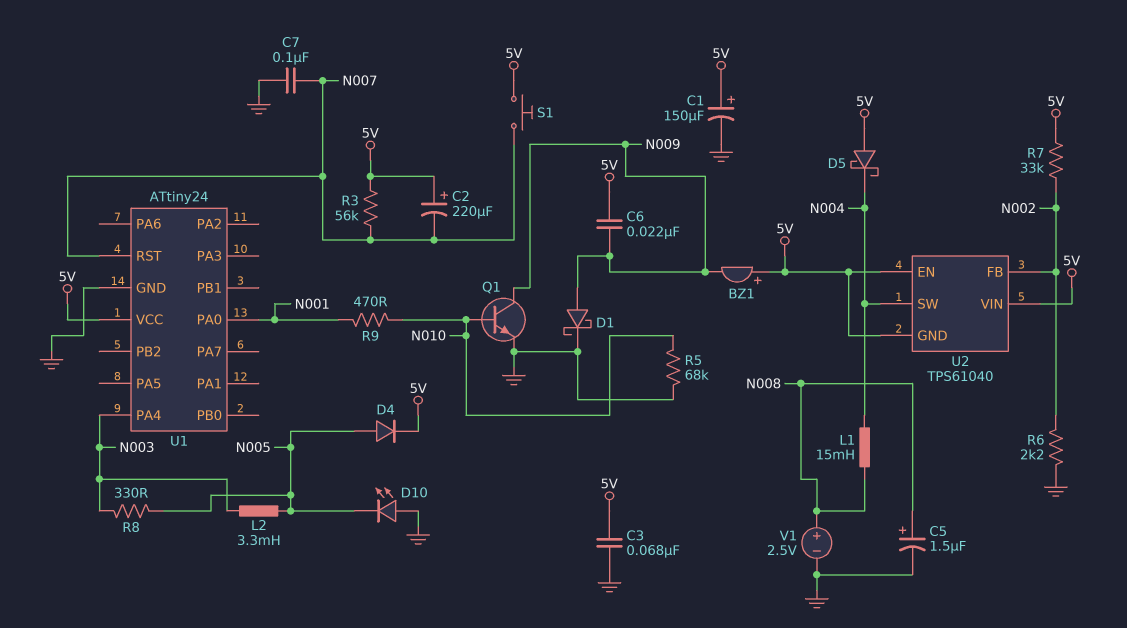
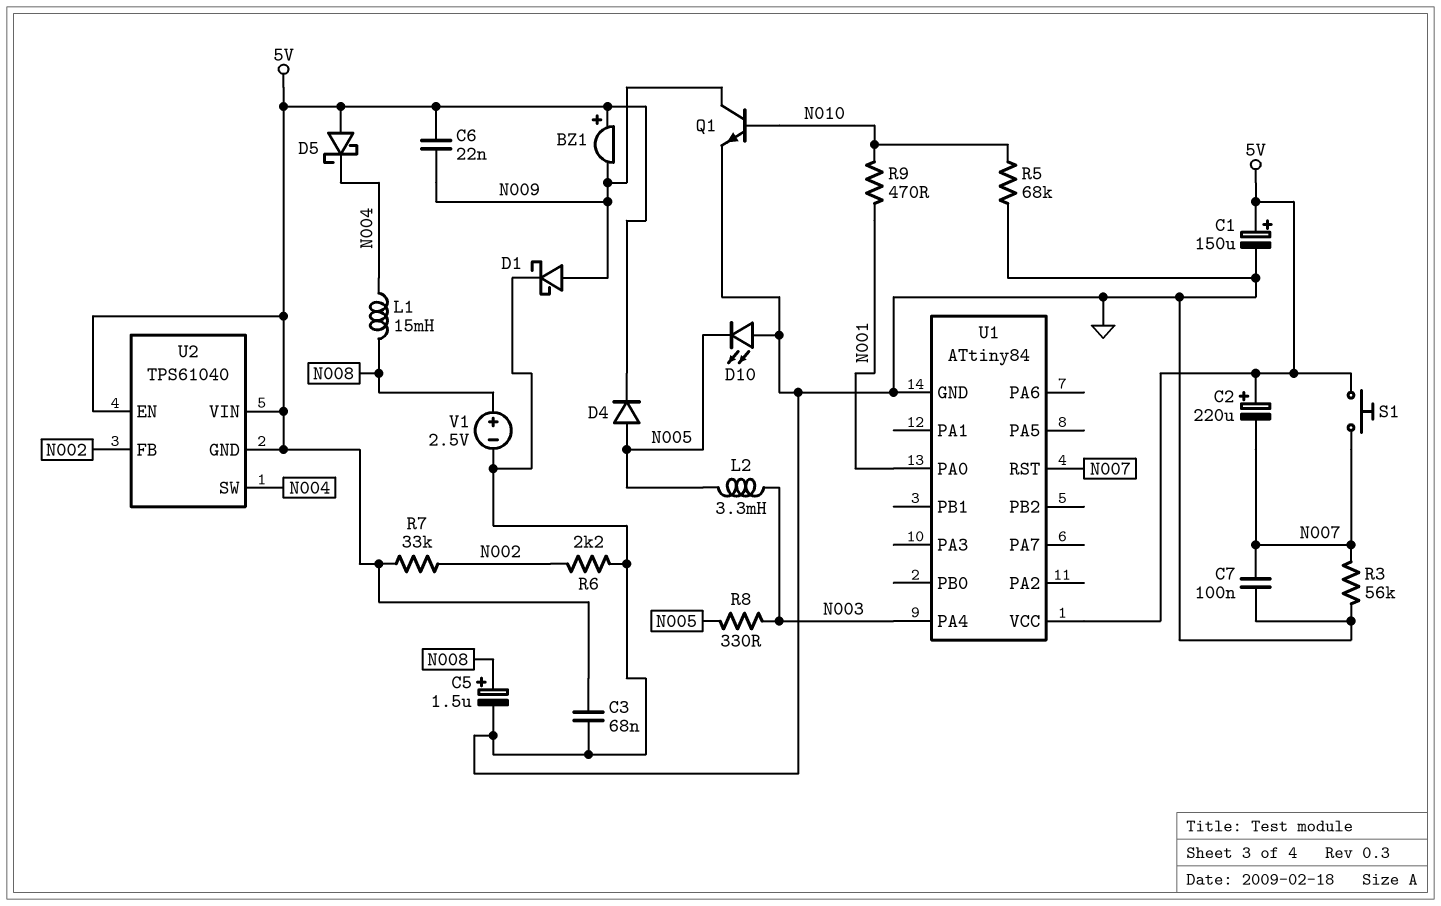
R3: 56k (5V, N007) -> 56k (GND, N007)
U1: ATtiny24 -> ATtiny84

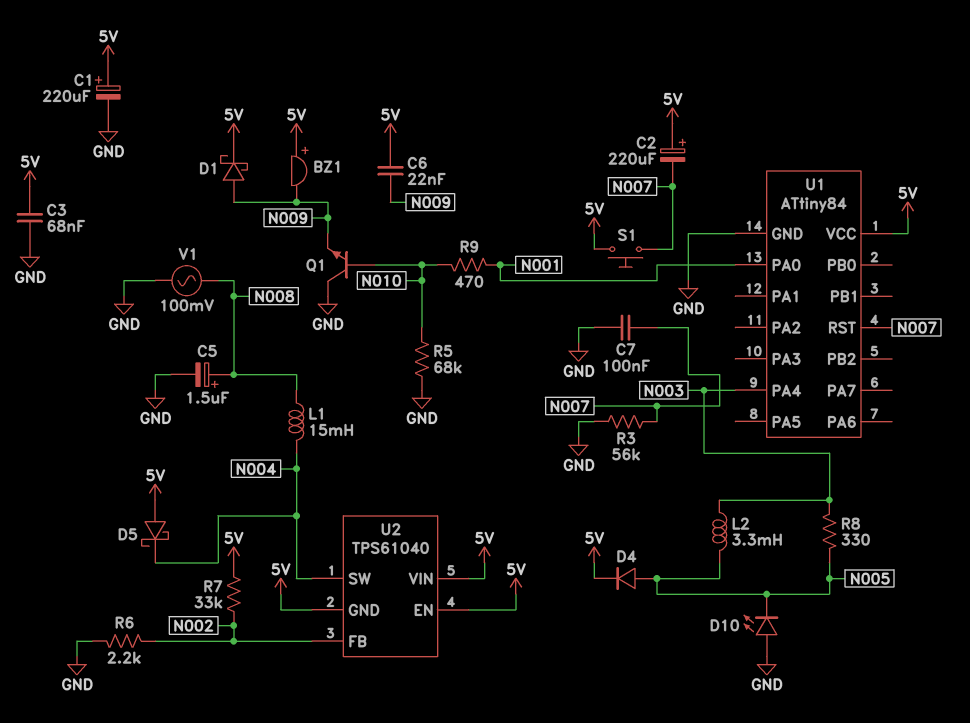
C1: 150uF (plus 5V, minus GND) -> 220uF (plus 5V, minus GND)
D1: schottky (A N009, K GND) -> schottky (A N009, K 5V)
Q1: NPN (B N010, C N009, E GND) -> NPN (B N010, C GND, E N009)
V1: 2.5V (plus N008, minus GND) -> AC 100mV (GND, N008)

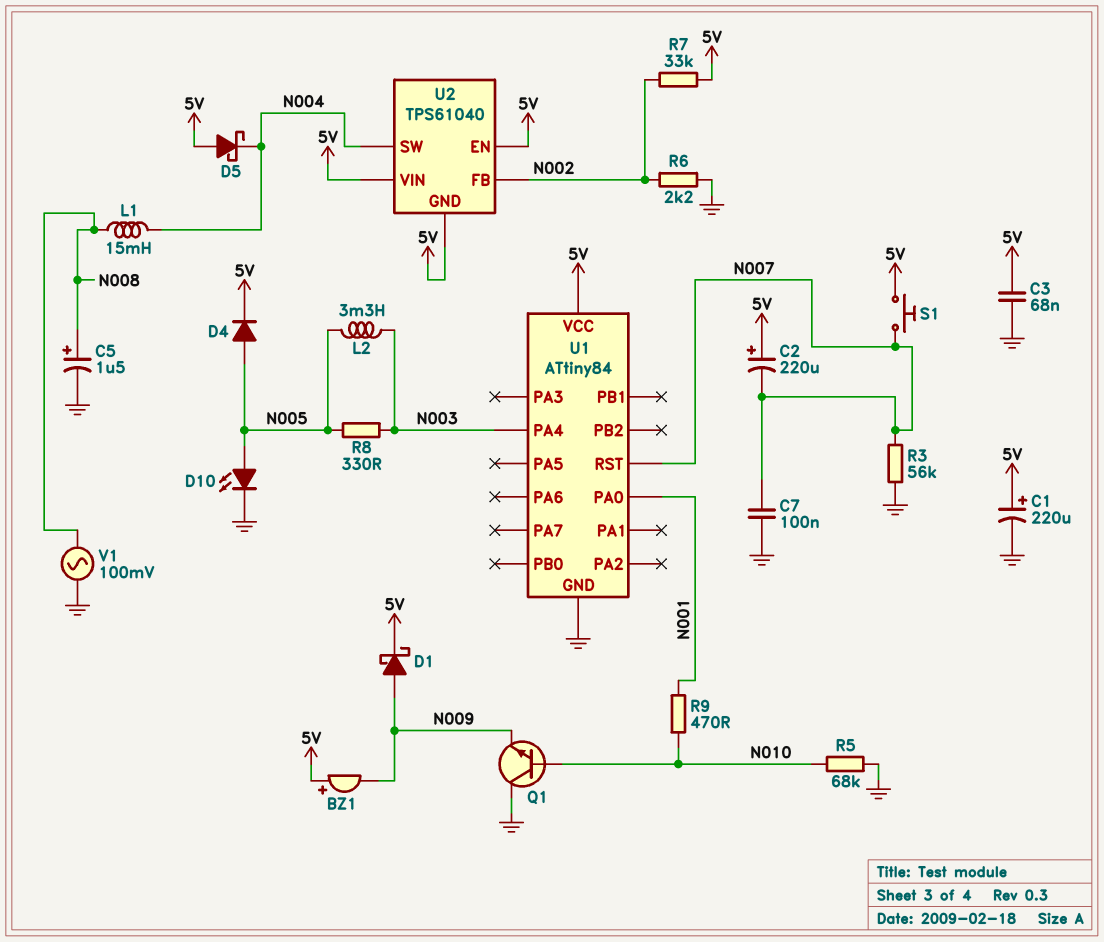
C6: 22nF (5V, N009) -> none
D10: LED (A GND, K N005) -> LED (A N005, K GND)

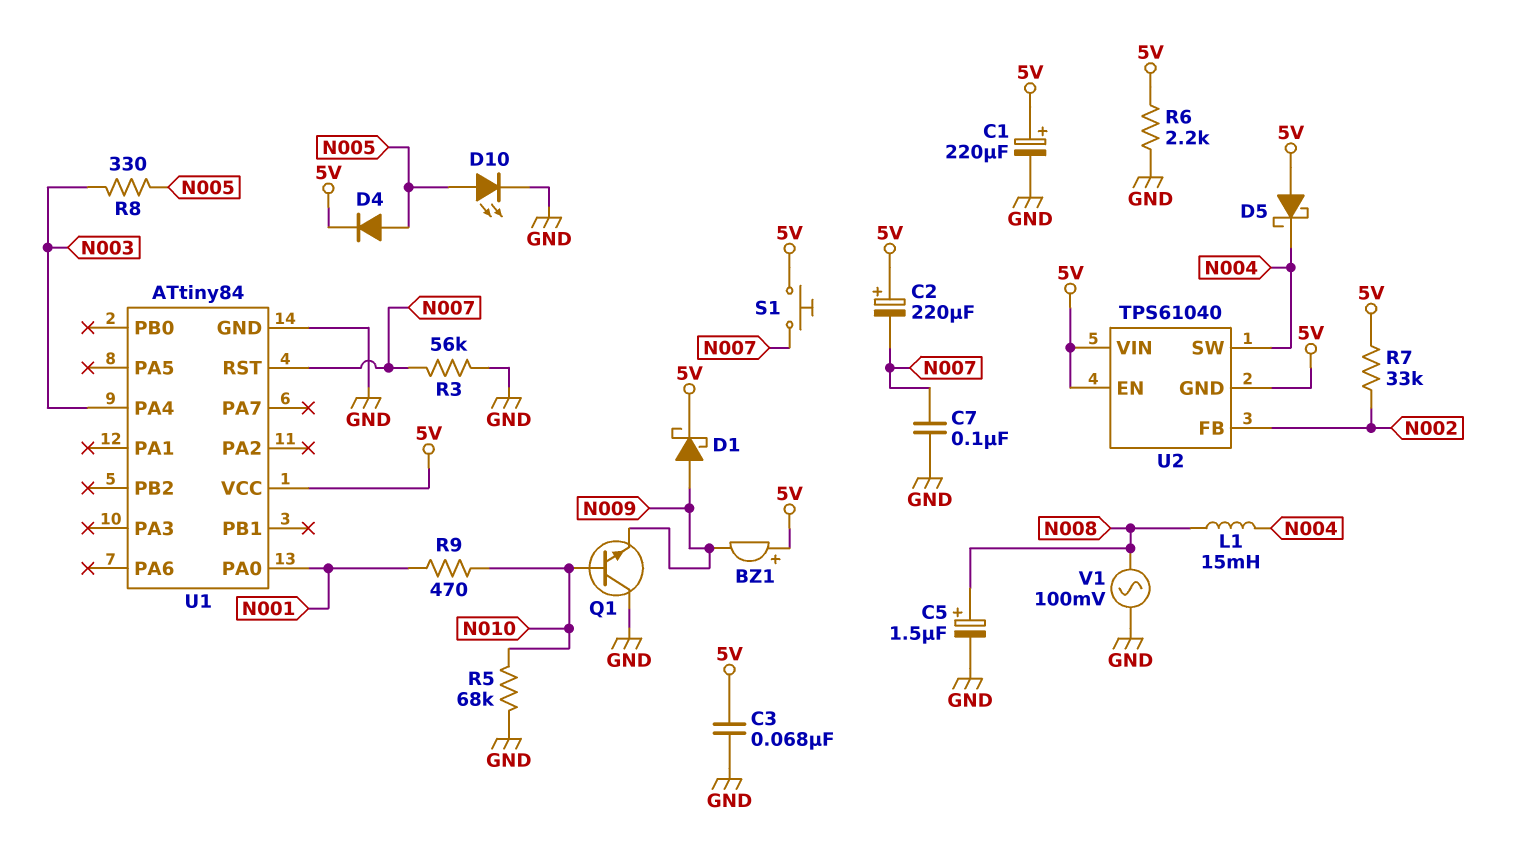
L2: 3.3mH (N003, N005) -> none
R6: 2.2k (GND, N002) -> 2.2k (5V, GND)

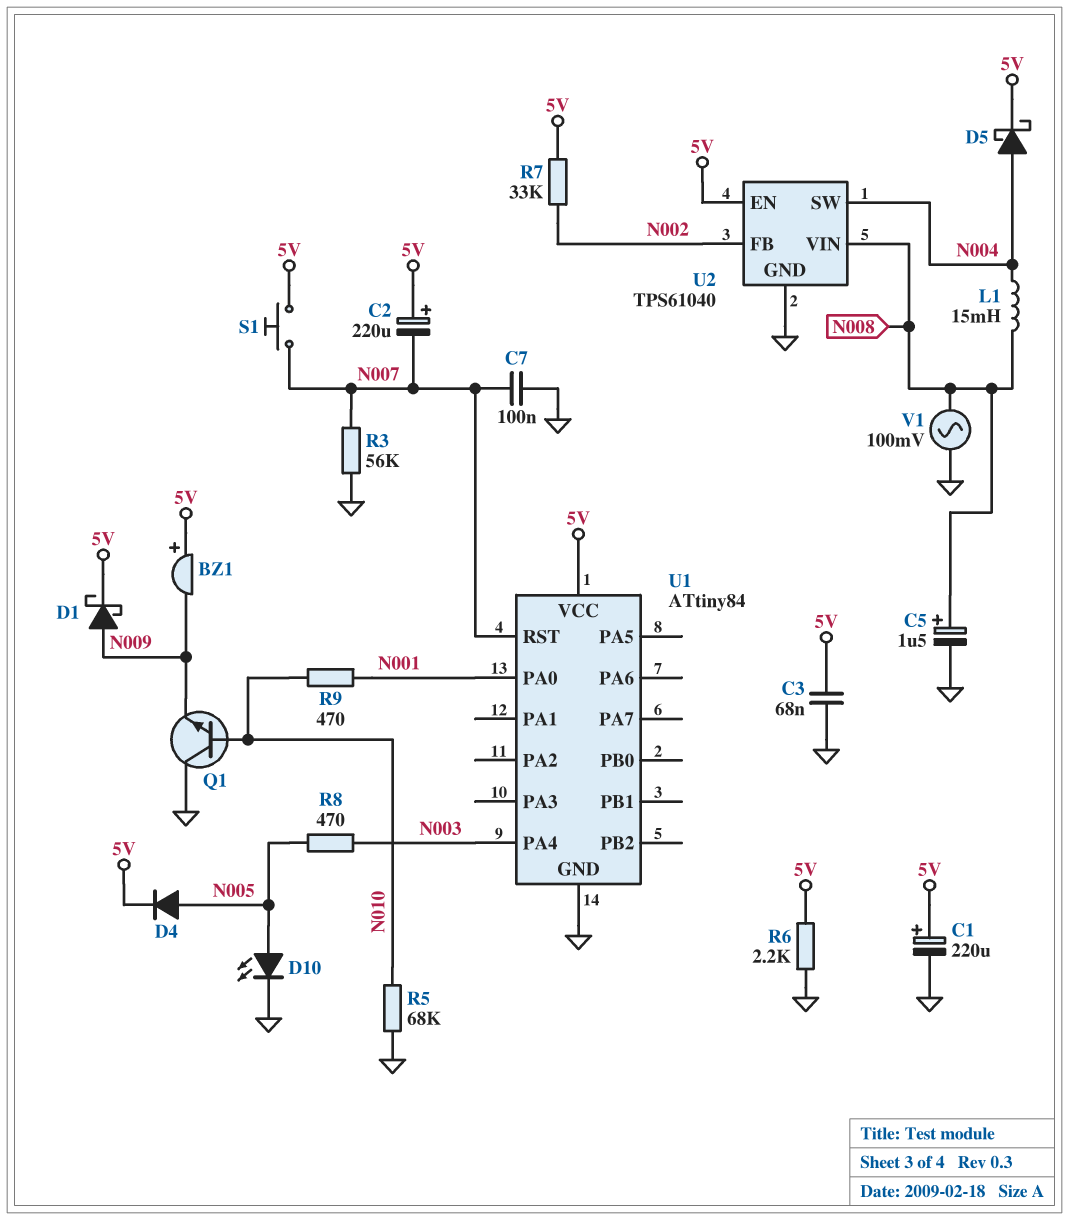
D5: schottky (A 5V, K N004) -> schottky (A N004, K 5V)
R8: 330 (N003, N005) -> 470 (N003, N005)
U2 pin GND: 5V -> GND
U2 pin VIN: 5V -> N008

